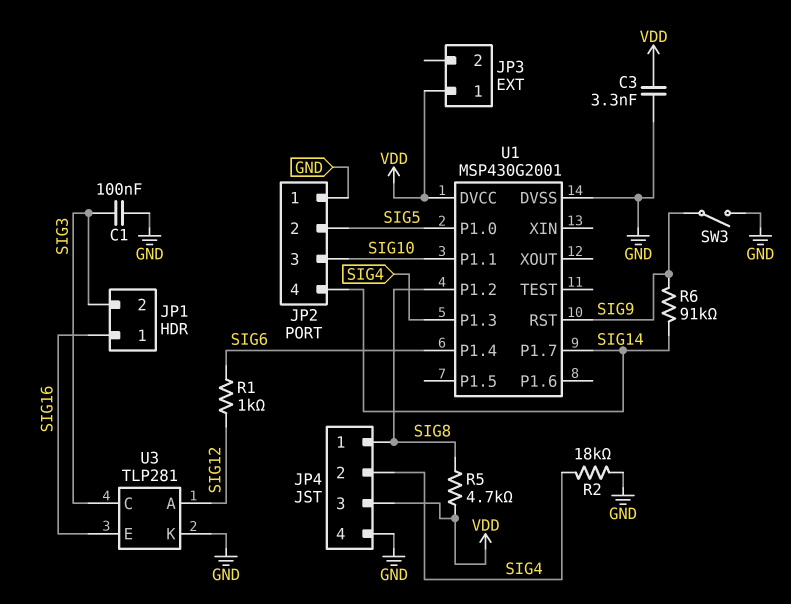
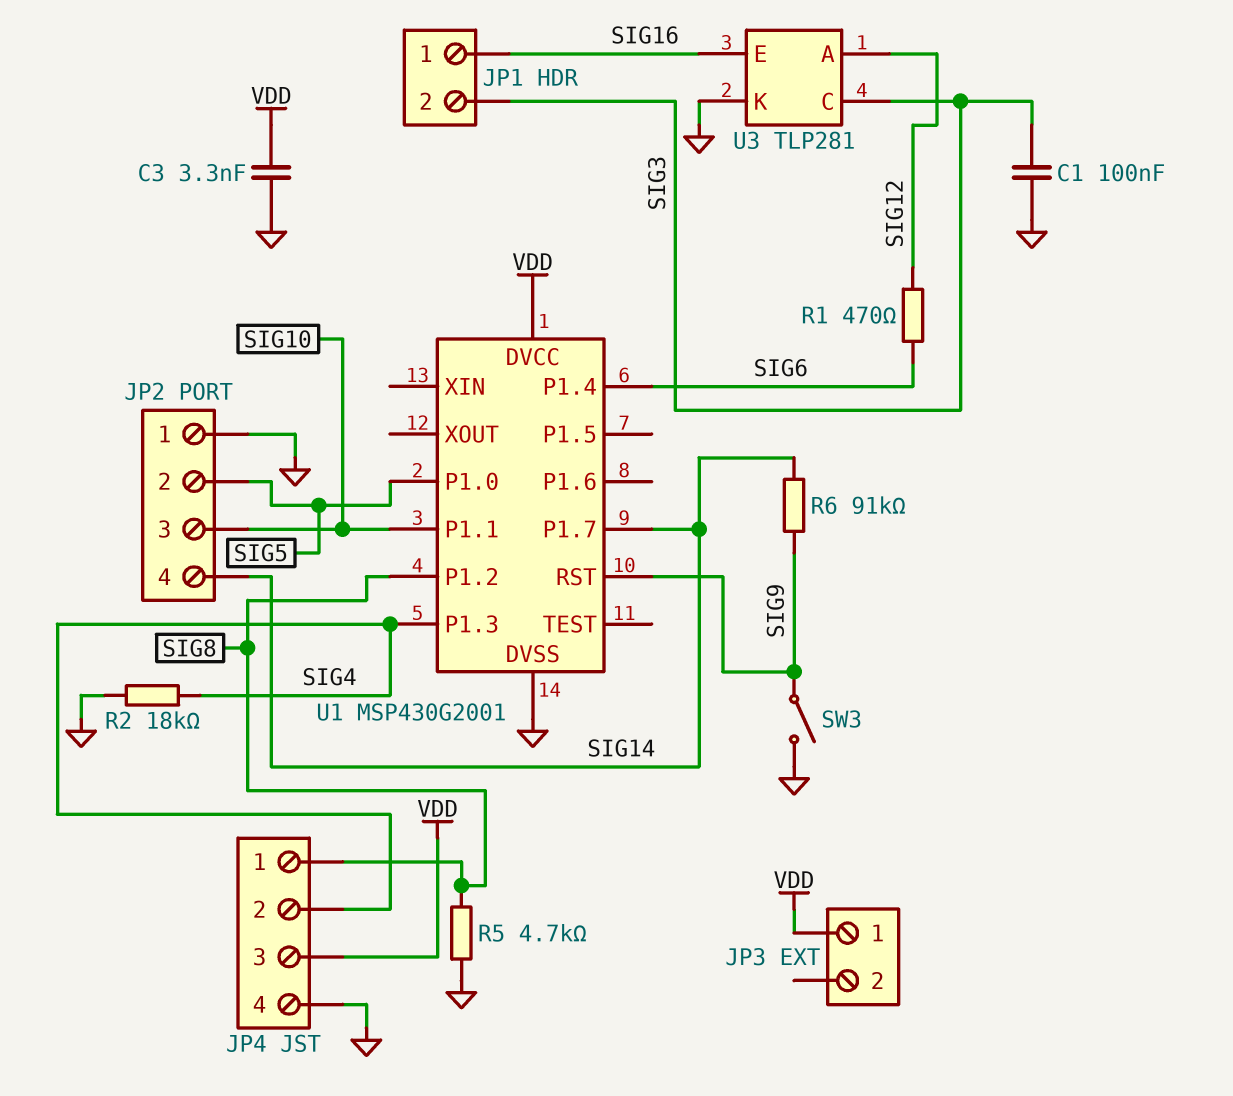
R1: 1k (SIG6, SIG12) -> 470 (SIG6, SIG12)
R5: 4.7k (SIG8, VDD) -> 4.7k (GND, SIG8)

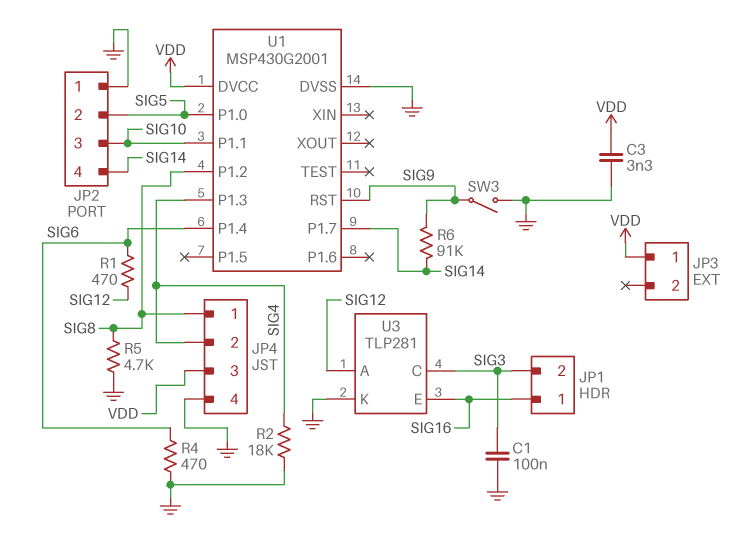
R4: none -> 470 (GND, SIG6)

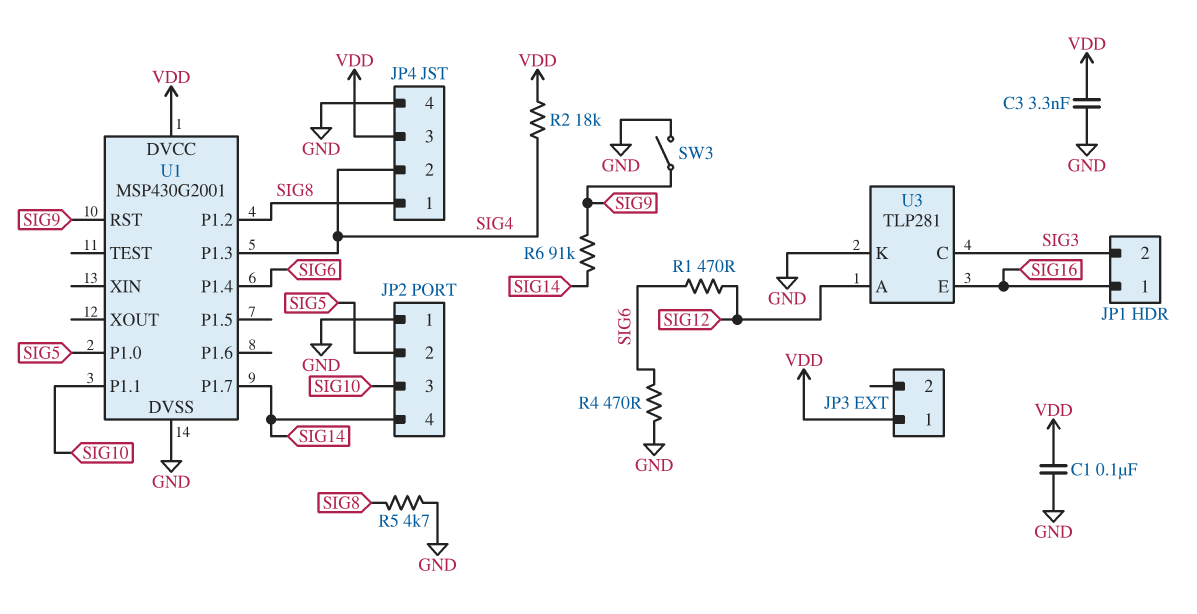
C1: 100nF (GND, SIG3) -> 100nF (GND, VDD)
R2: 18k (GND, SIG4) -> 18k (SIG4, VDD)

